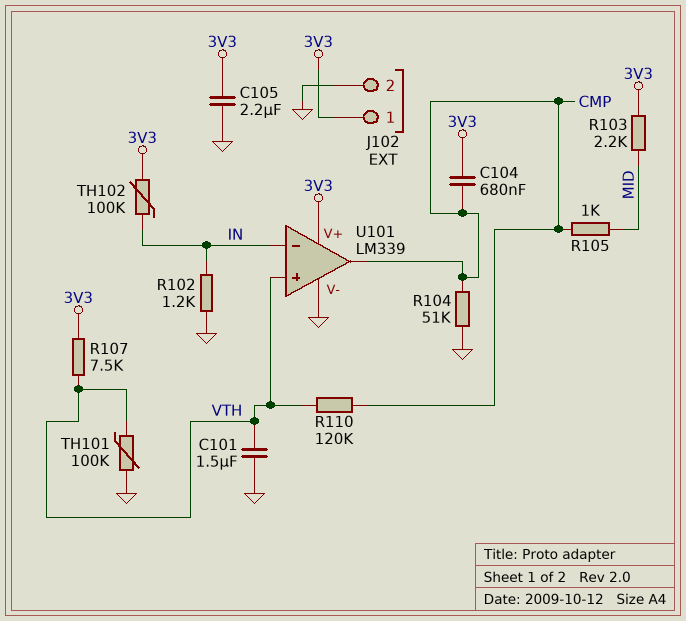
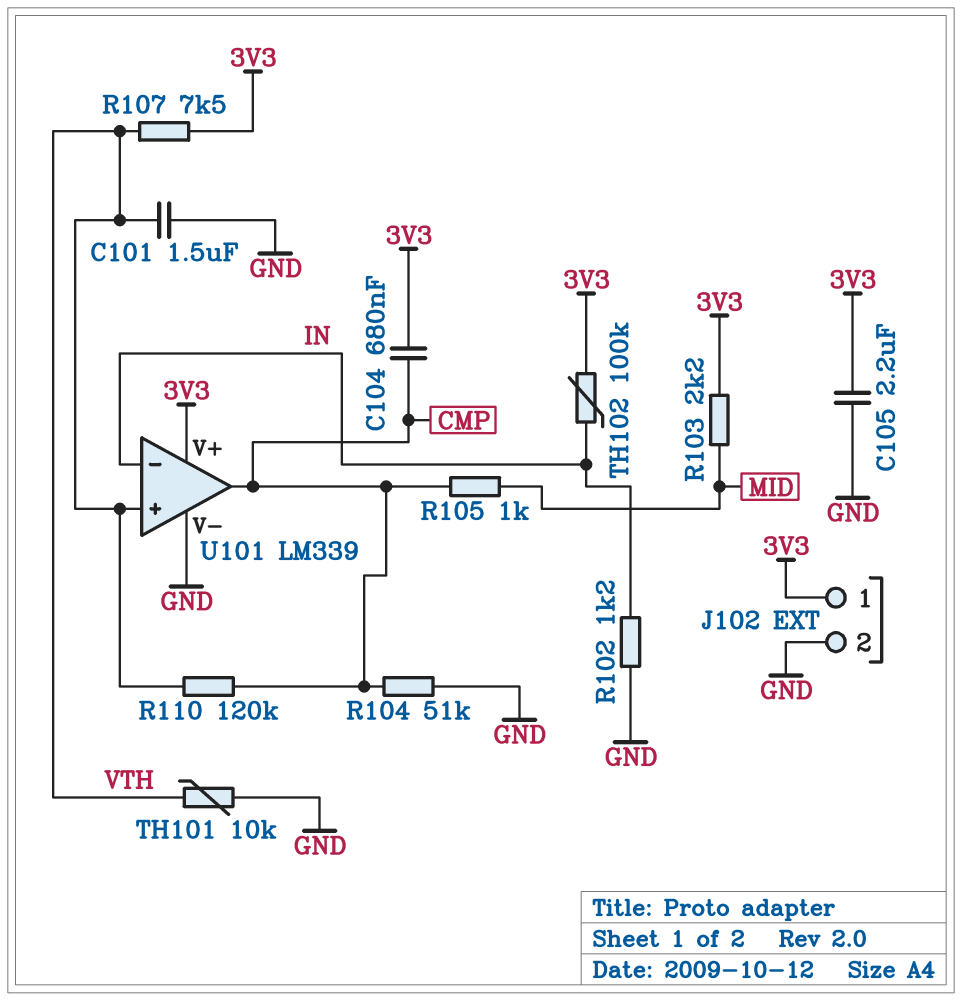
TH101: 100k (GND, VTH) -> 10k (GND, VTH)

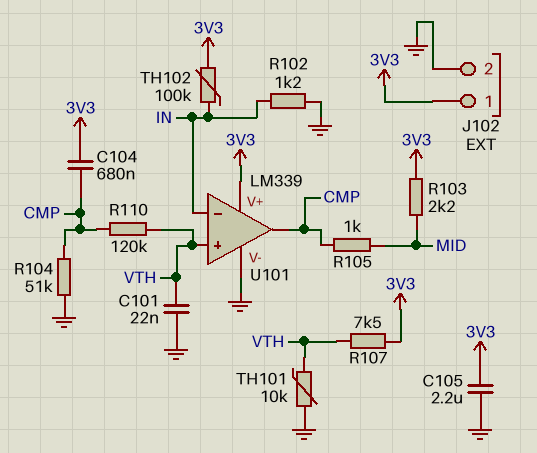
C101: 1.5uF (GND, VTH) -> 22nF (GND, VTH)

